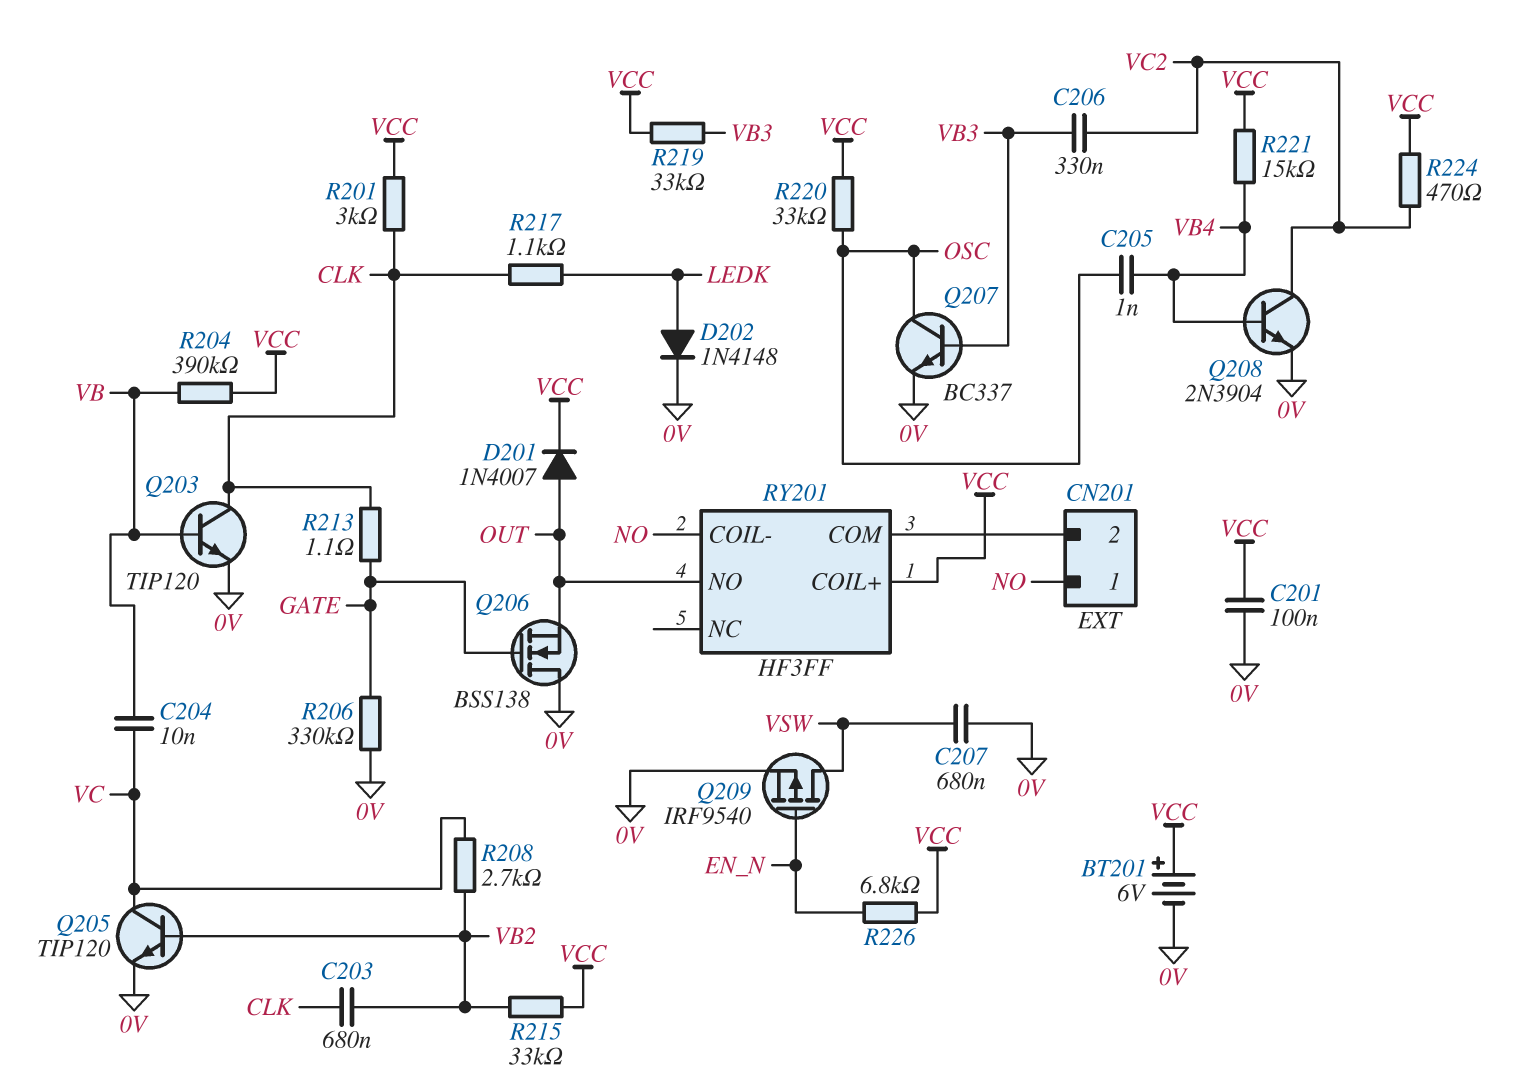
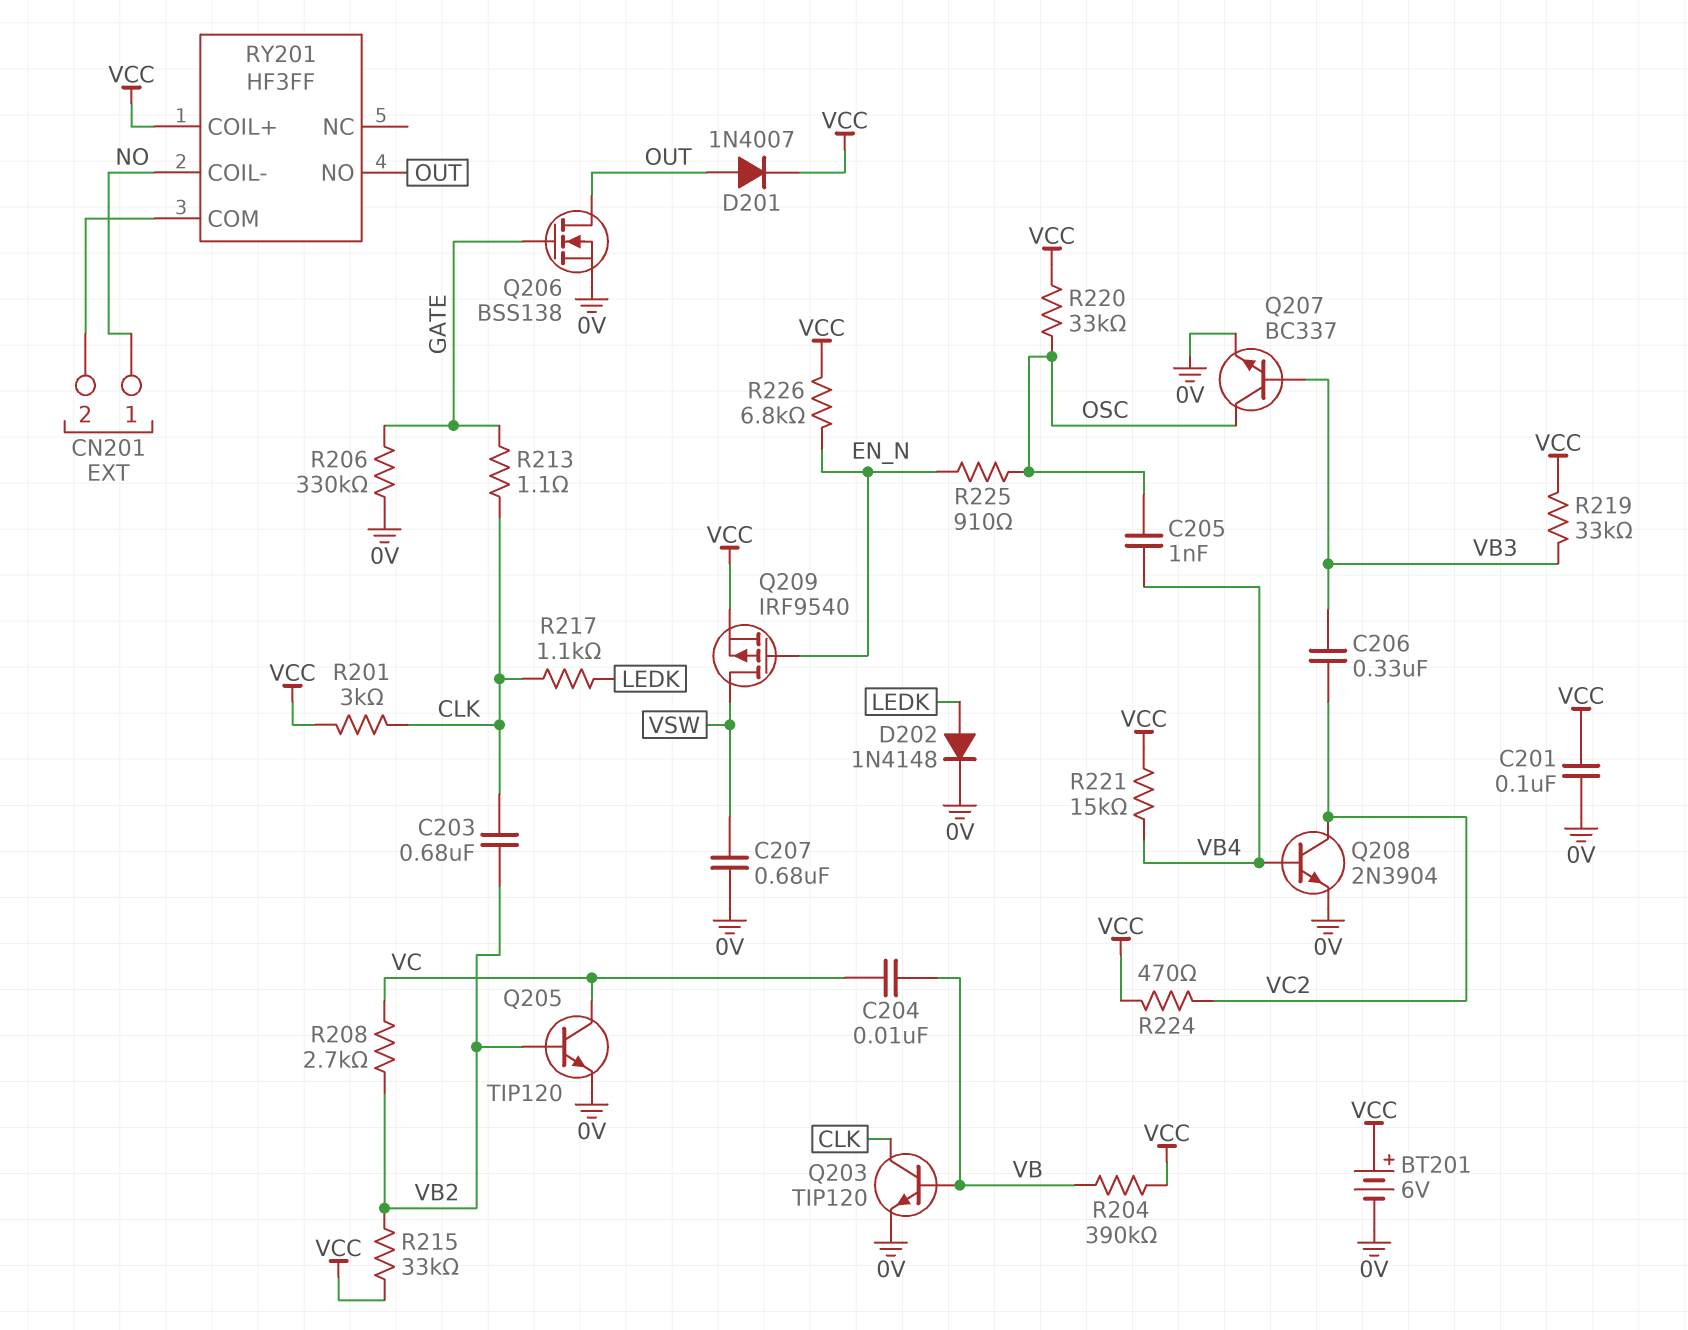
Q206: NMOS BSS138 (G GATE, D 0V, S OUT) -> NMOS BSS138 (G GATE, D OUT, S 0V)
Q209: PMOS IRF9540 (G EN_N, D VSW, S 0V) -> PMOS IRF9540 (G EN_N, D VSW, S VCC)
R225: none -> 910 (EN_N, OSC)

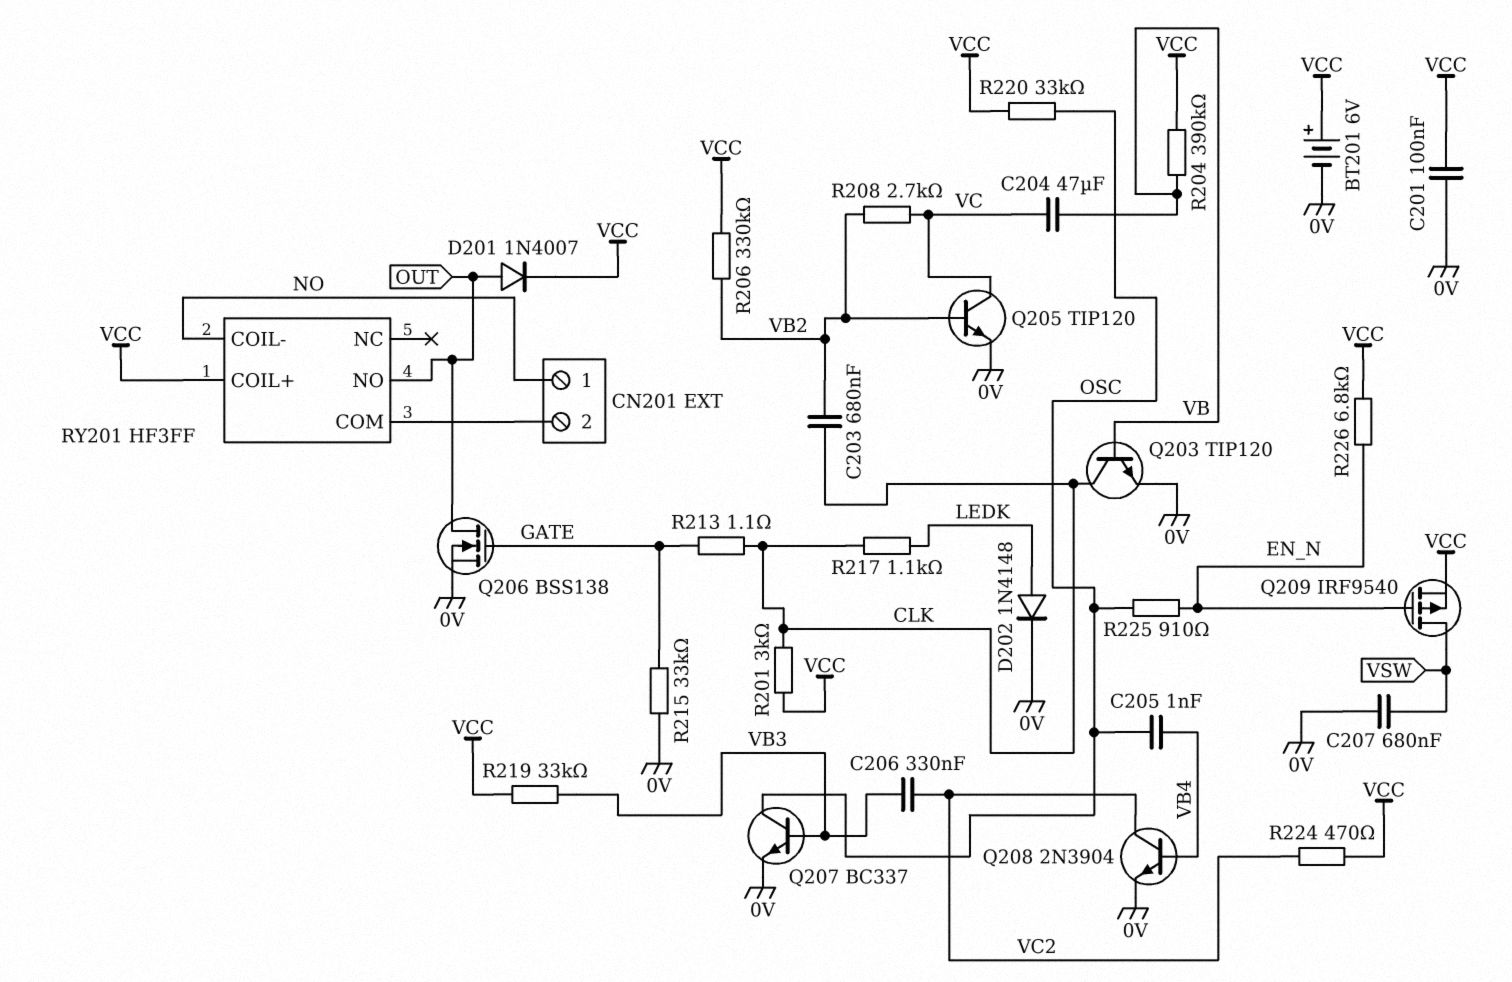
C204: 10nF (VB, VC) -> 47uF (VB, VC)
R206: 330k (0V, GATE) -> 330k (VB2, VCC)
R215: 33k (VB2, VCC) -> 33k (0V, GATE)
R221: 15k (VB4, VCC) -> none

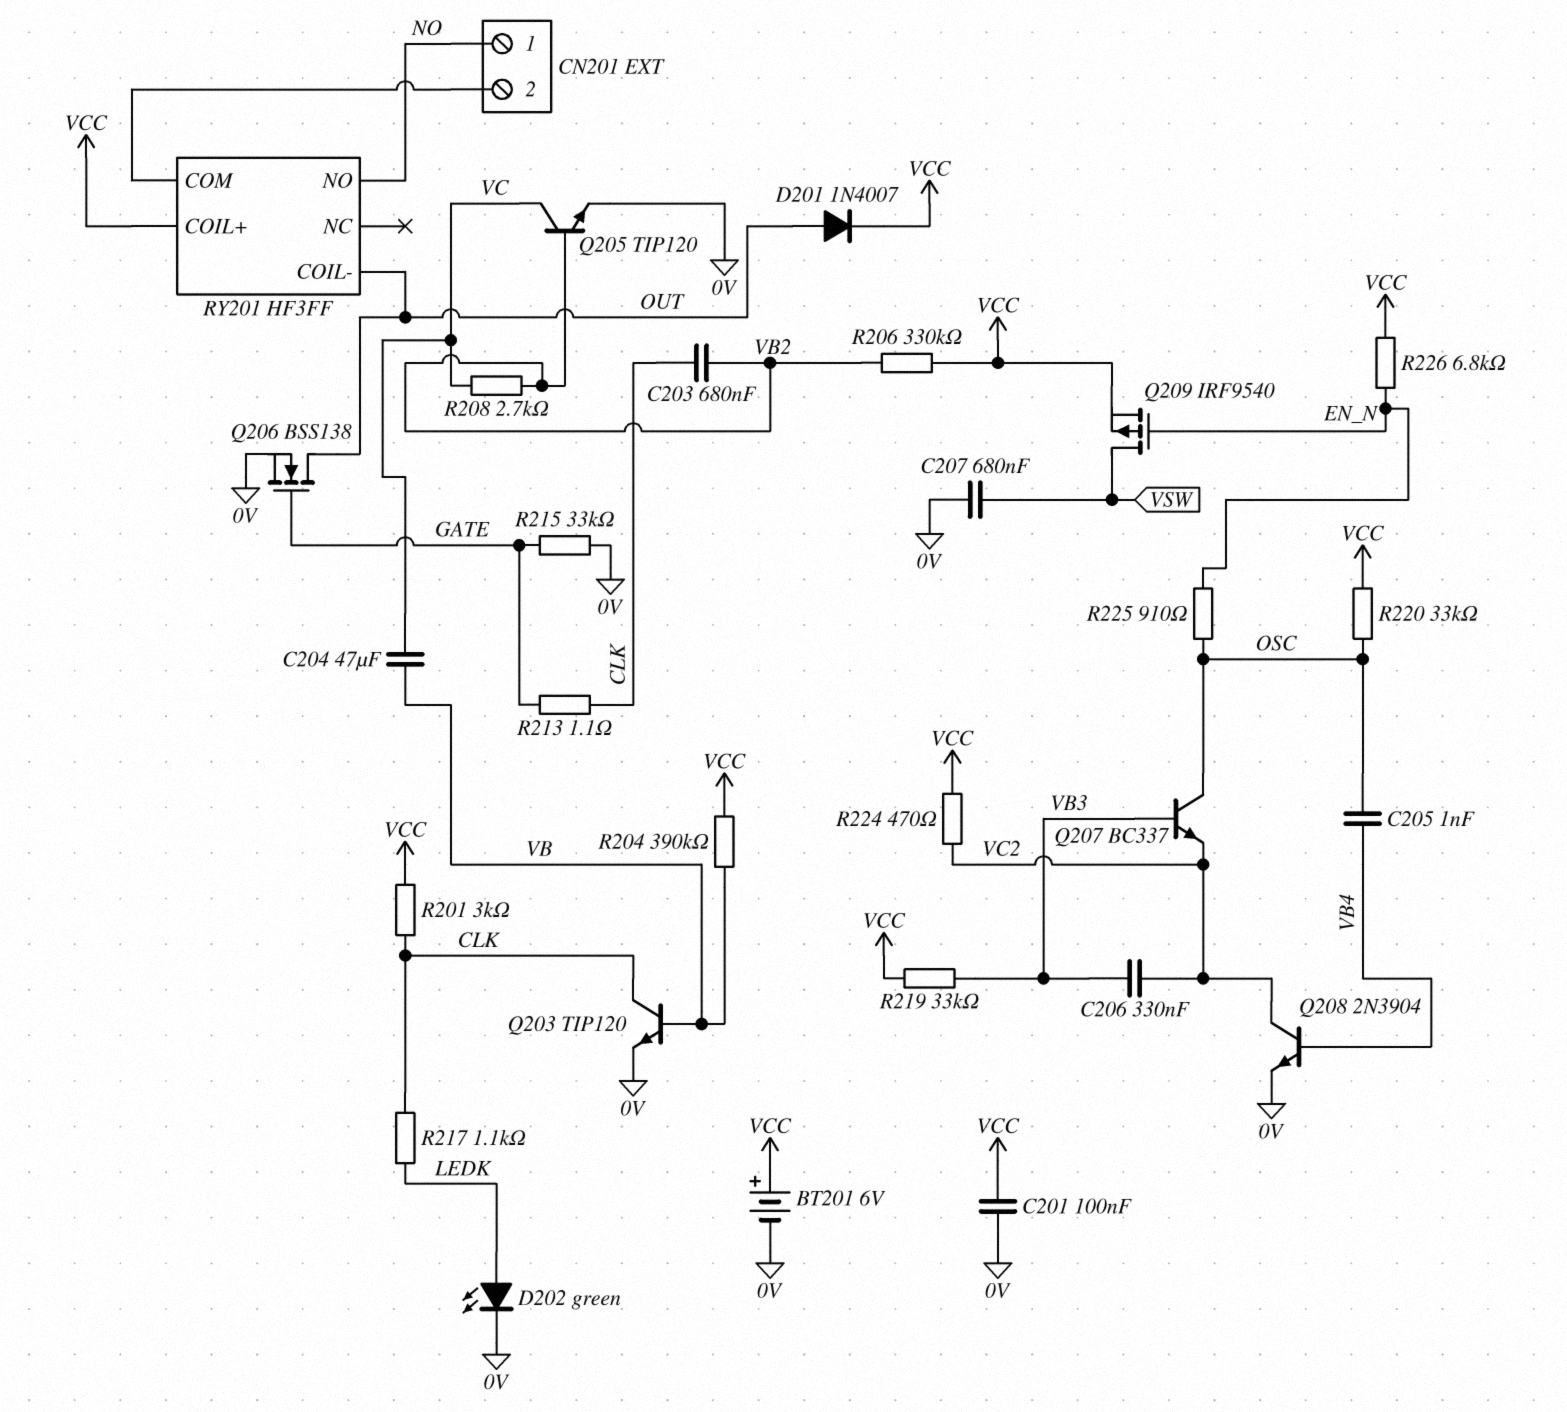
D202: diode 1N4148 (A LEDK, K 0V) -> LED green (A LEDK, K 0V)
Q207: NPN BC337 (B VB3, C OSC, E 0V) -> NPN BC337 (B VB3, C OSC, E VC2)
RY201 pin COIL-: NO -> OUT
RY201 pin NO: OUT -> NO

